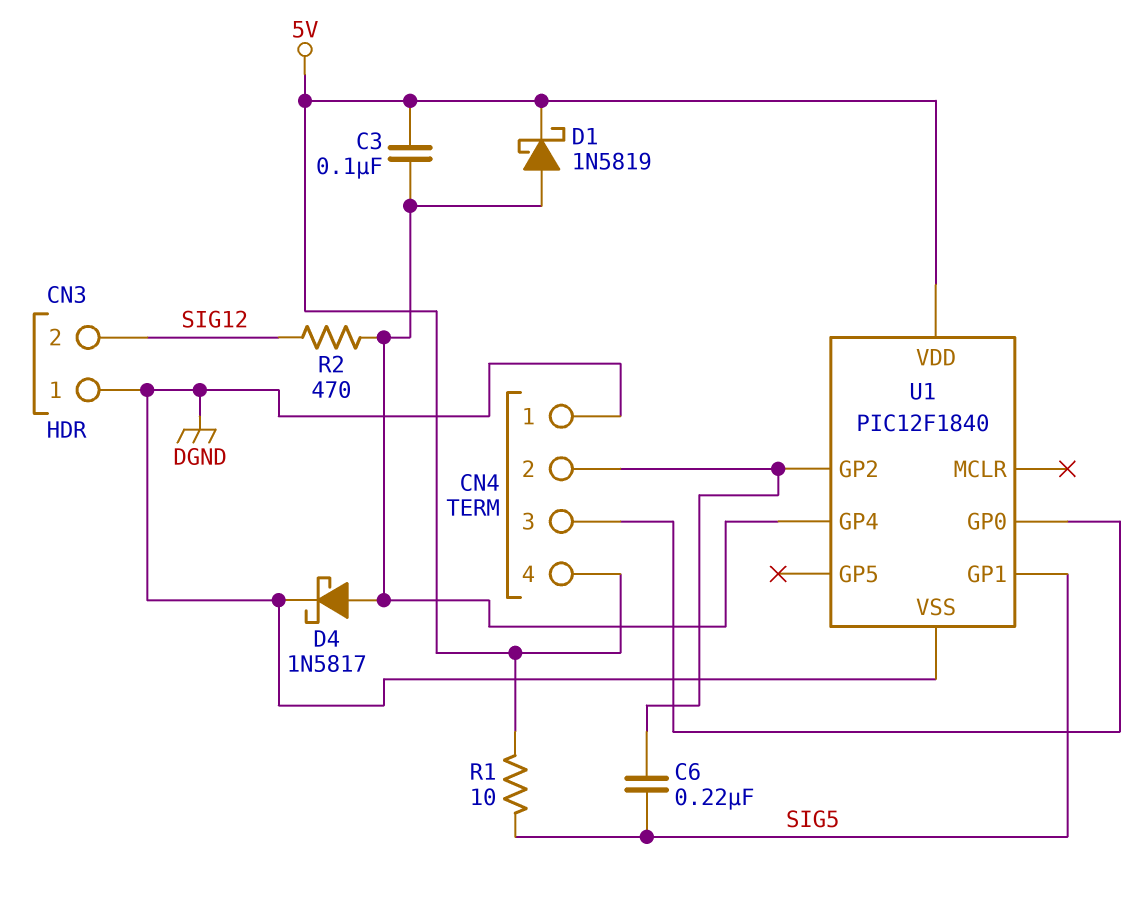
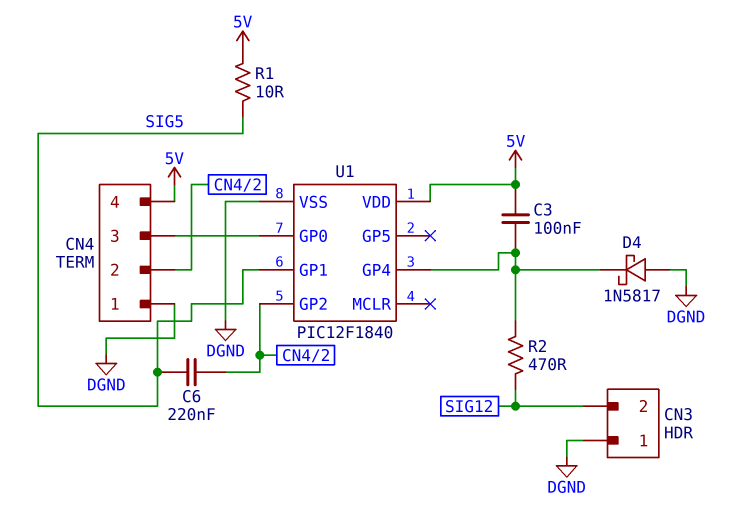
D1: schottky 1N5819 (A U1/GP4, K 5V) -> none
D4: schottky 1N5817 (A U1/GP4, K DGND) -> schottky 1N5817 (A DGND, K U1/GP4)

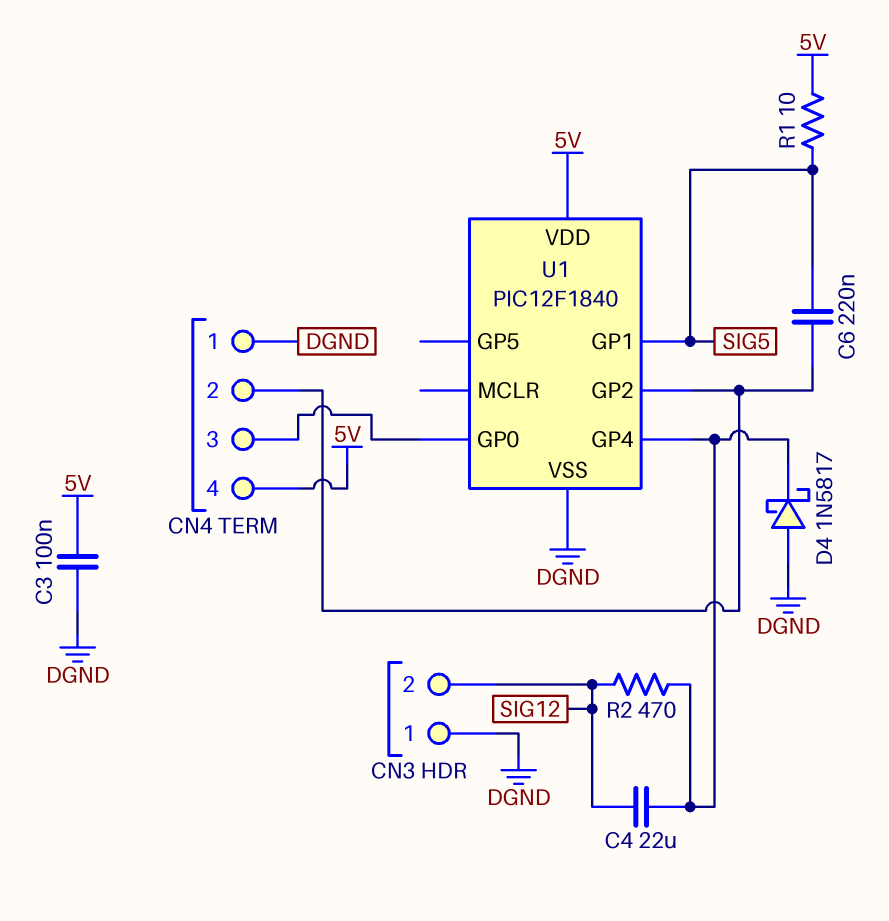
C3: 100nF (5V, U1/GP4) -> 100nF (5V, DGND)
C4: none -> 22uF (SIG12, U1/GP4)

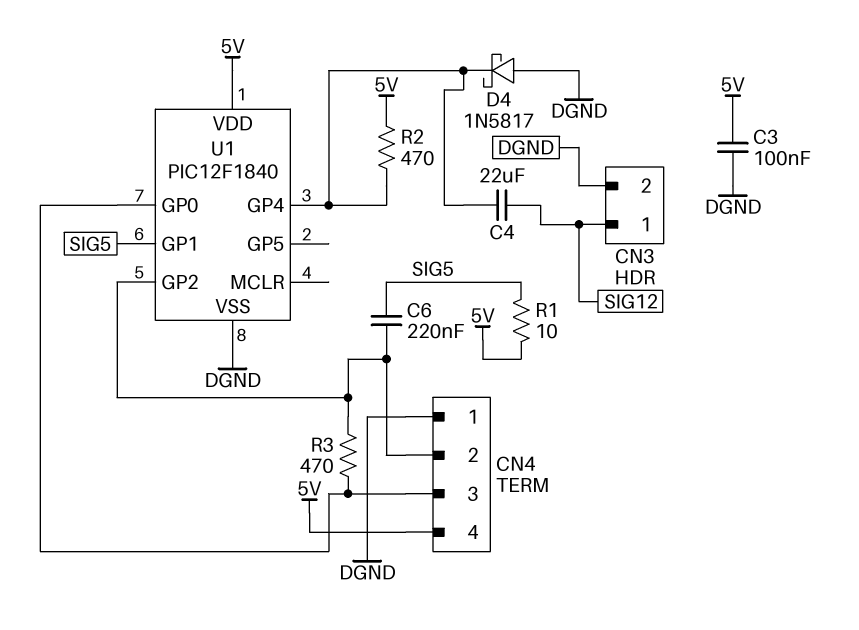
CN3 pin 1: DGND -> SIG12
CN3 pin 2: SIG12 -> DGND
R2: 470 (SIG12, U1/GP4) -> 470 (5V, U1/GP4)
R3: none -> 470 (CN4/2, CN4/3)

